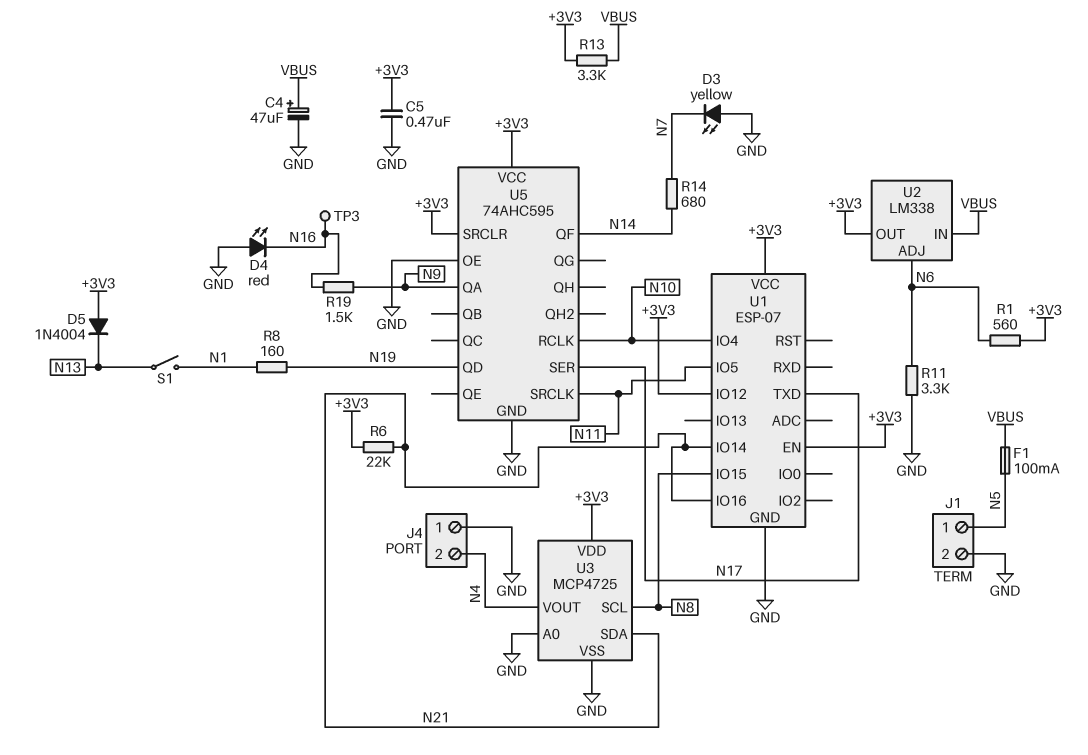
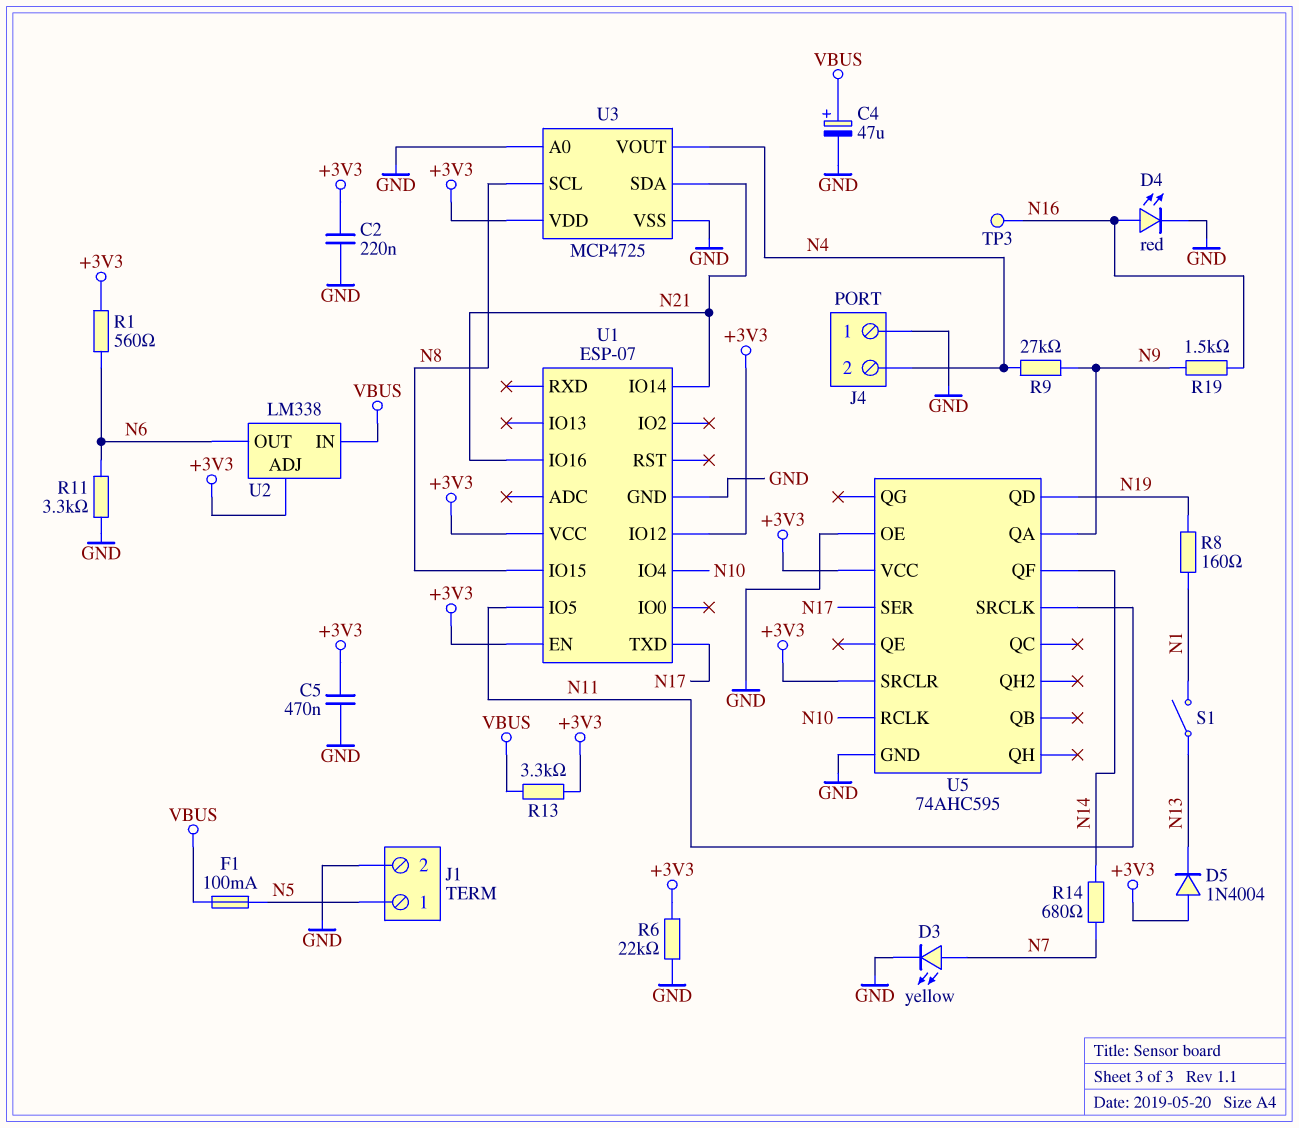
C2: none -> 220nF (+3V3, GND)
D3: LED yellow (A GND, K N7) -> LED yellow (A N7, K GND)
D4: LED red (A GND, K N16) -> LED red (A N16, K GND)
R6: 22k (+3V3, N21) -> 22k (+3V3, GND)
R9: none -> 27k (N4, N9)
U2 pin ADJ: N6 -> +3V3
U2 pin OUT: +3V3 -> N6

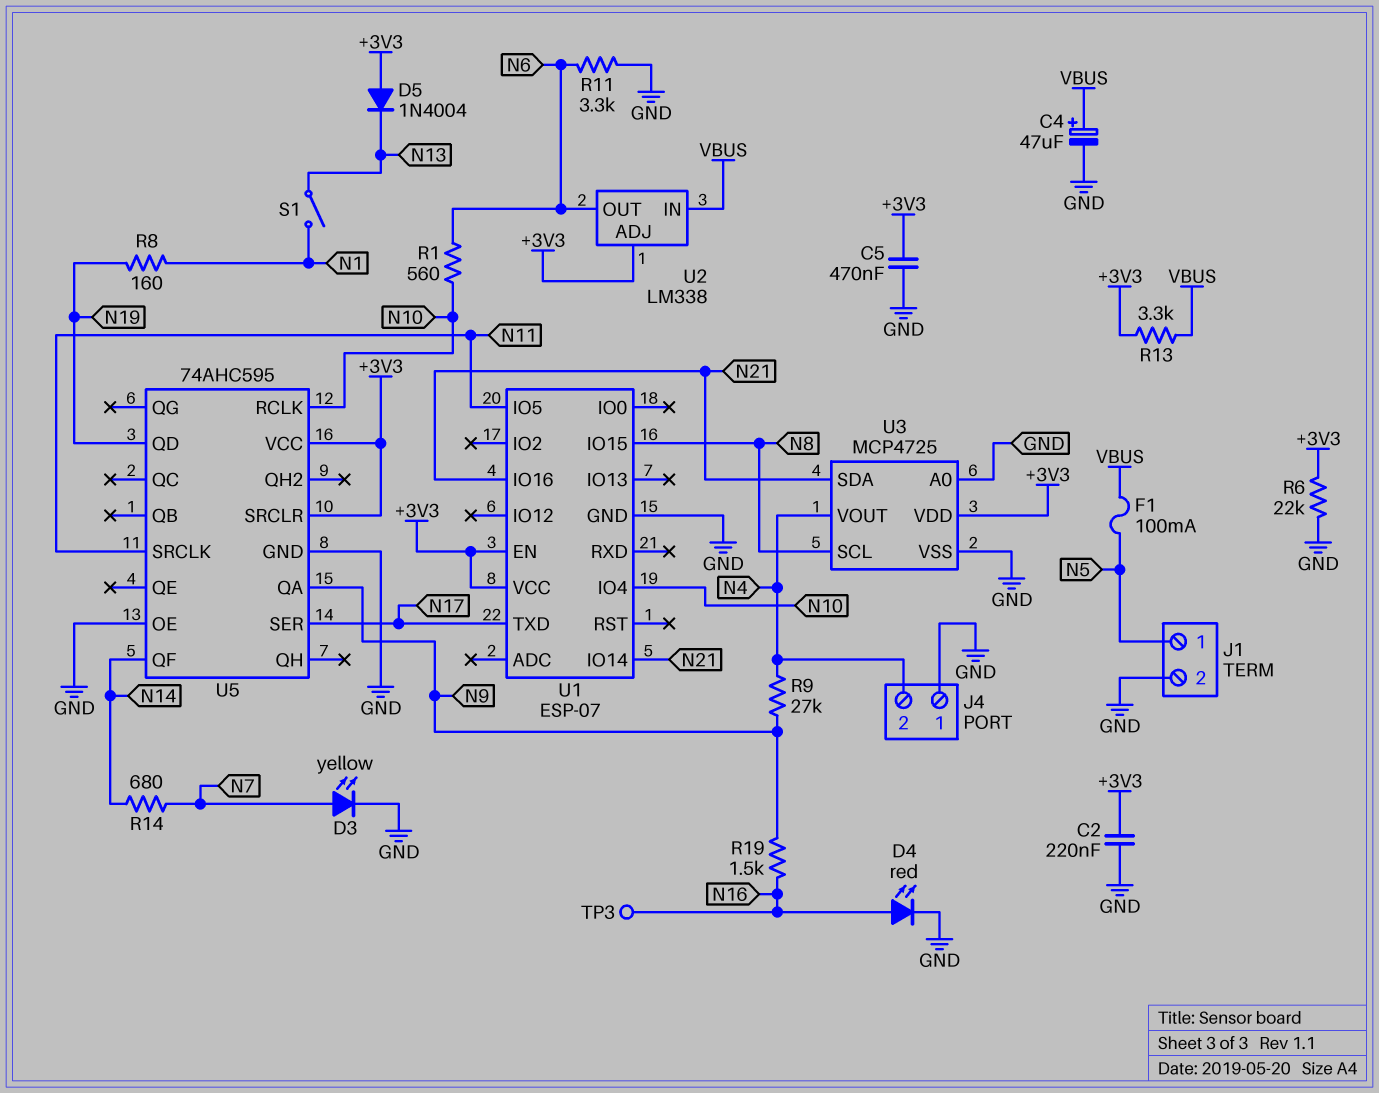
R1: 560 (+3V3, N6) -> 560 (N6, N10)
U1 pin IO12: +3V3 -> none

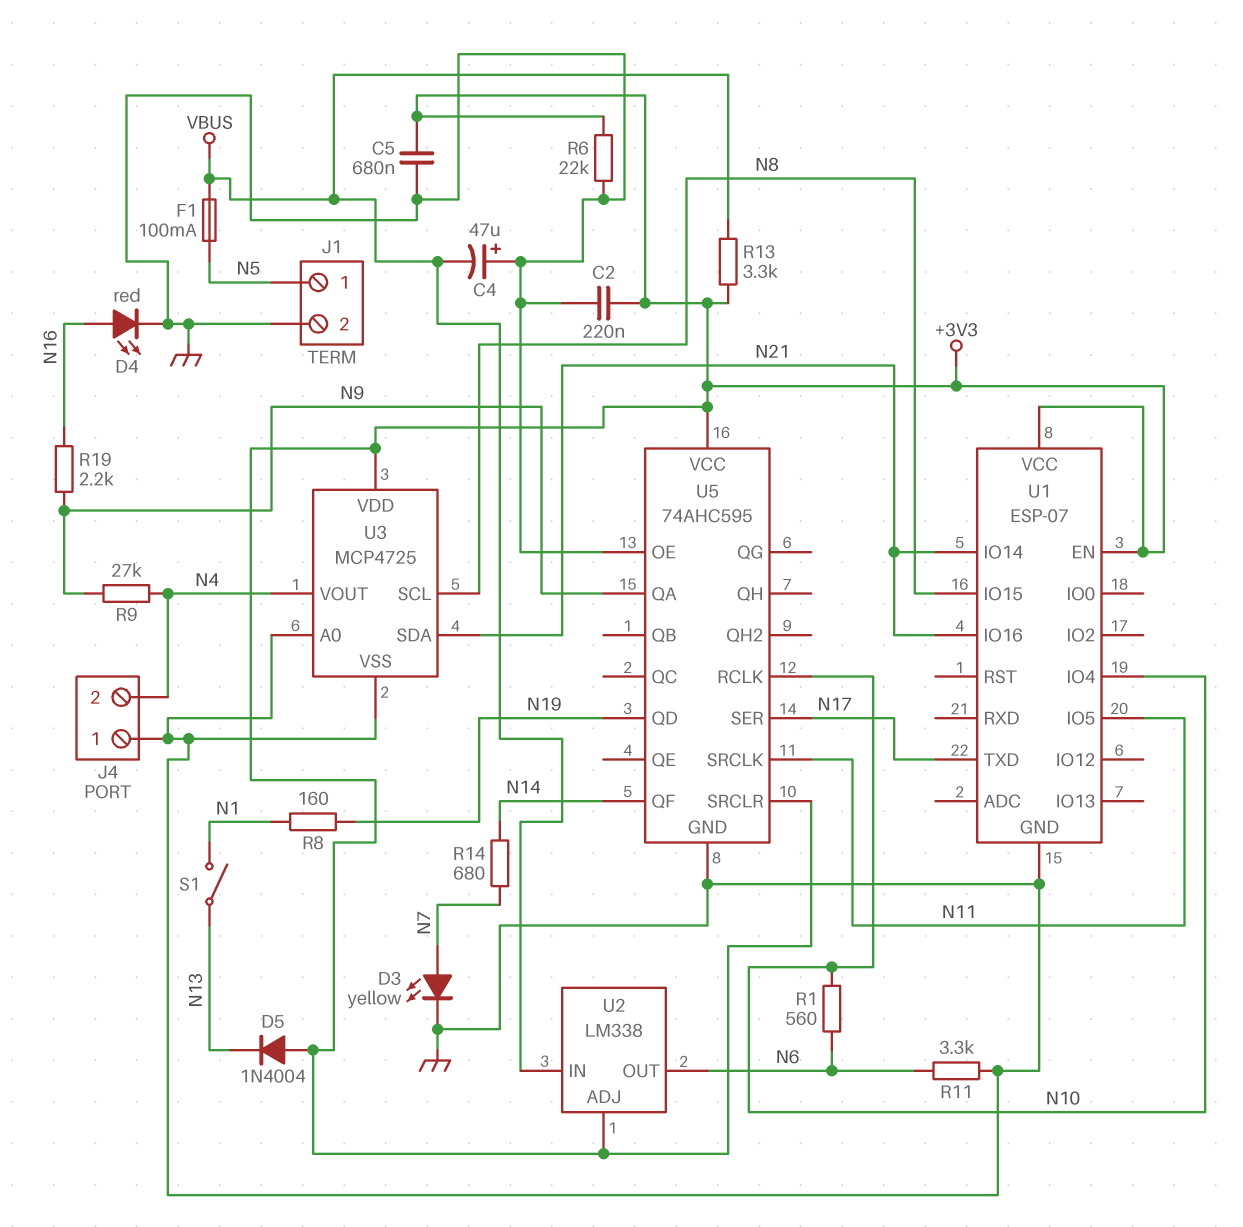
C4: 47uF (plus VBUS, minus GND) -> 47uF (plus GND, minus VBUS)
C5: 470nF (+3V3, GND) -> 680nF (+3V3, GND)
R19: 1.5k (N9, N16) -> 2.2k (N9, N16)
TP3: test point (N16) -> none

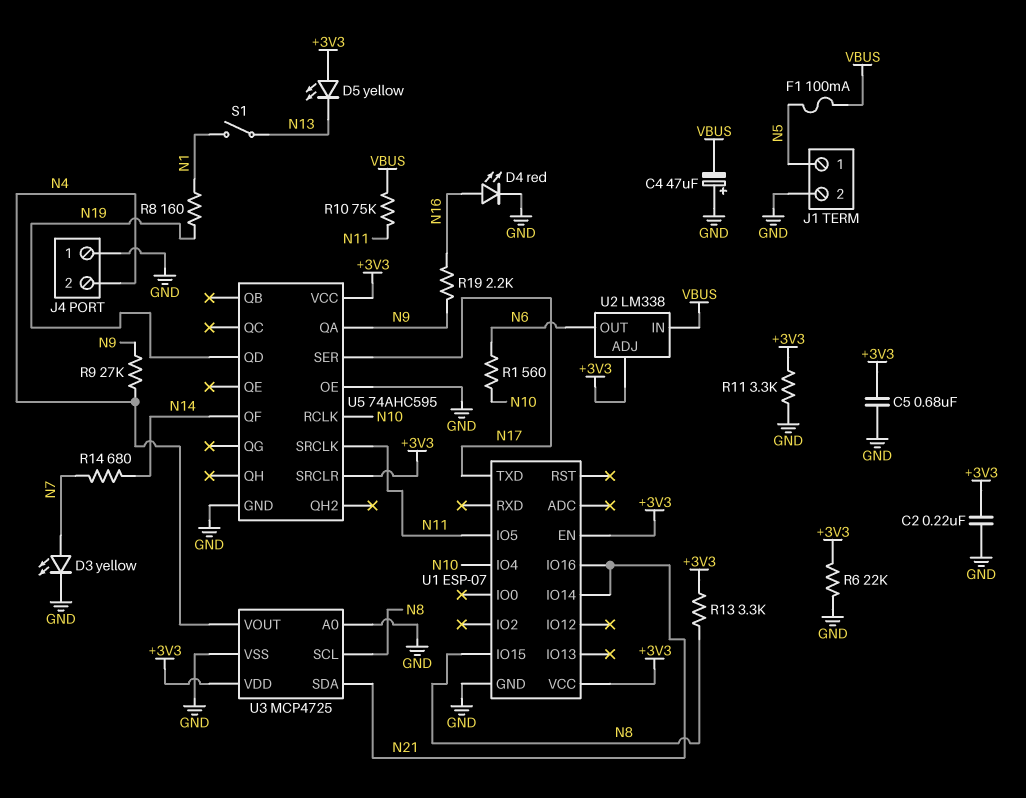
D5: diode 1N4004 (A +3V3, K N13) -> LED yellow (A +3V3, K N13)
R10: none -> 75k (N11, VBUS)
R11: 3.3k (GND, N6) -> 3.3k (+3V3, GND)
R13: 3.3k (+3V3, VBUS) -> 3.3k (+3V3, N8)

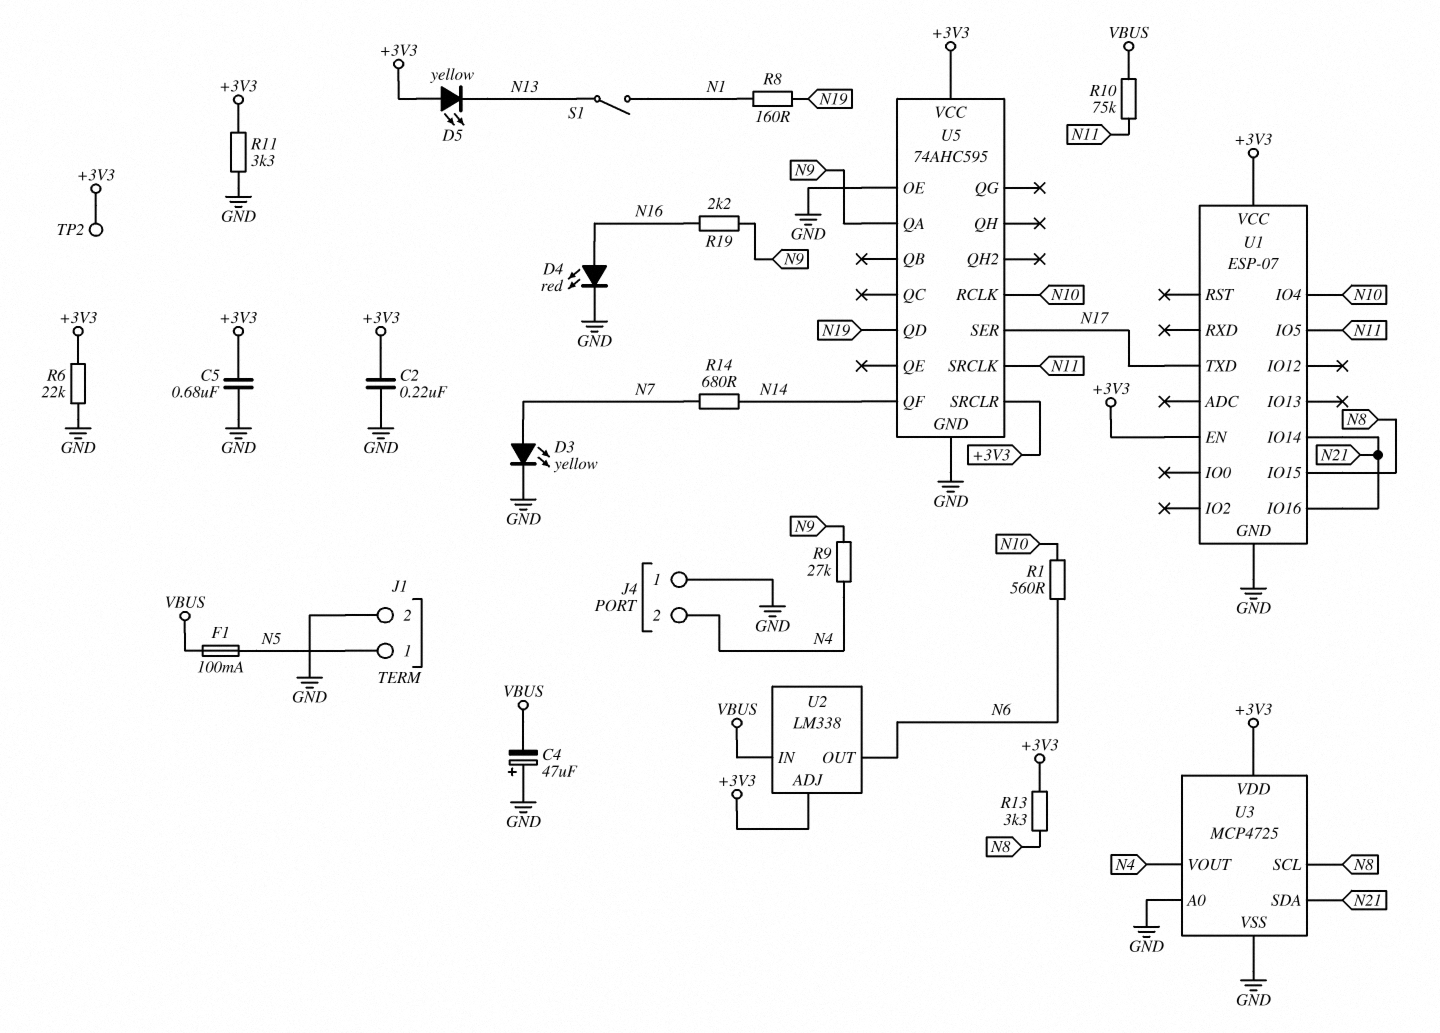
TP2: none -> test point (+3V3)

